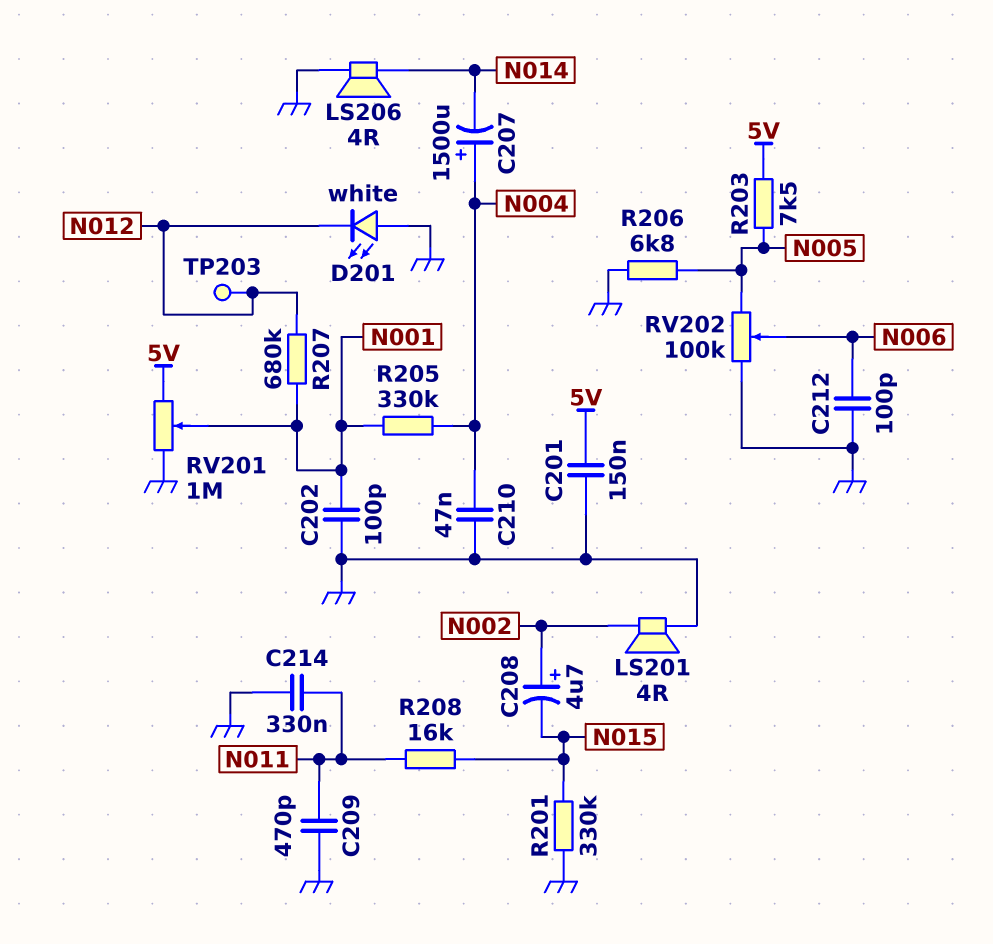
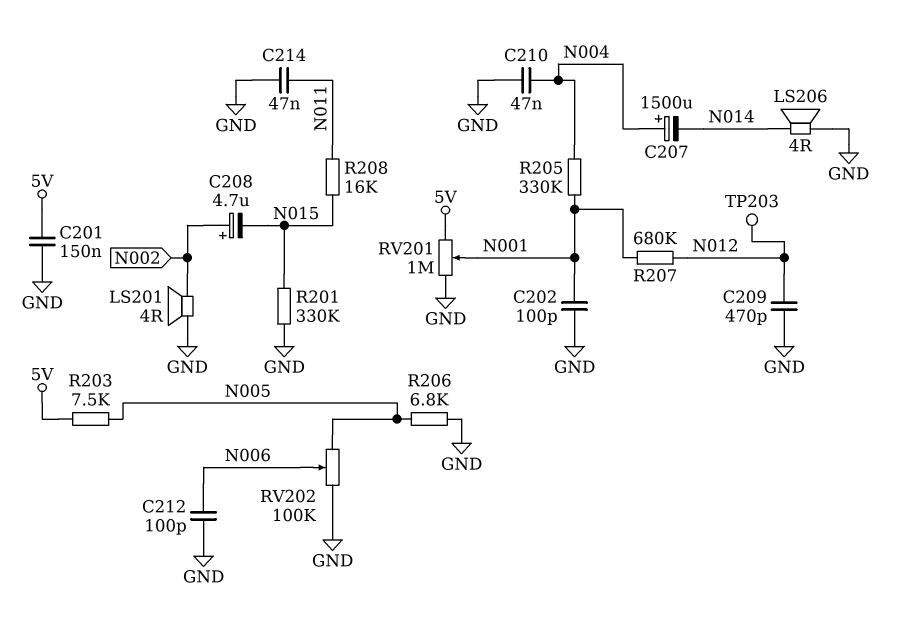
C209: 470pF (GND, N011) -> 470pF (GND, N012)
C214: 330nF (GND, N011) -> 47nF (GND, N011)
D201: LED white (A GND, K N012) -> none

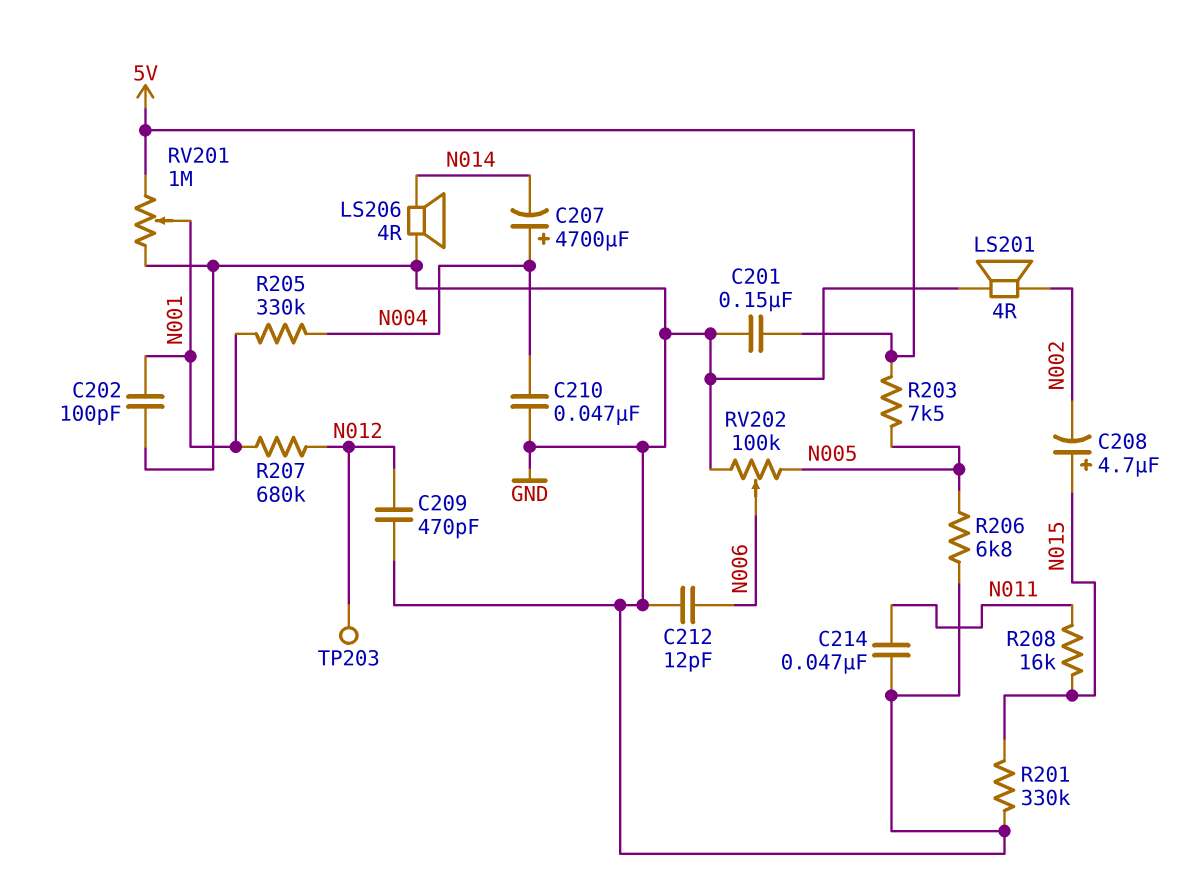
C207: 1500uF (plus N004, minus N014) -> 4700uF (plus N004, minus N014)
C208: 4.7uF (plus N002, minus N015) -> 4.7uF (plus N015, minus N002)
C212: 100pF (GND, N006) -> 12pF (GND, N006)

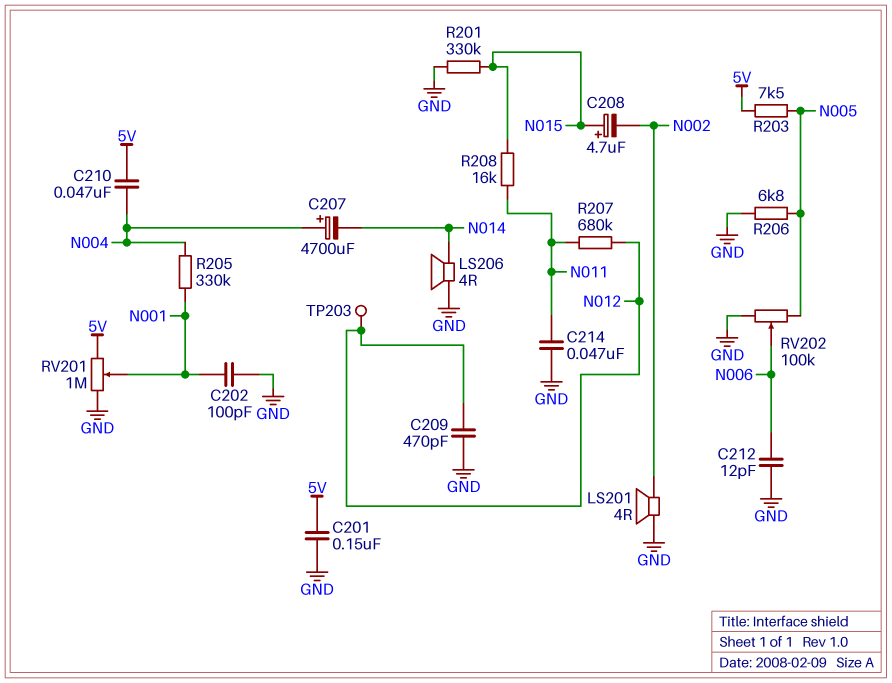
C210: 47nF (GND, N004) -> 47nF (5V, N004)
R207: 680k (N001, N012) -> 680k (N011, N012)

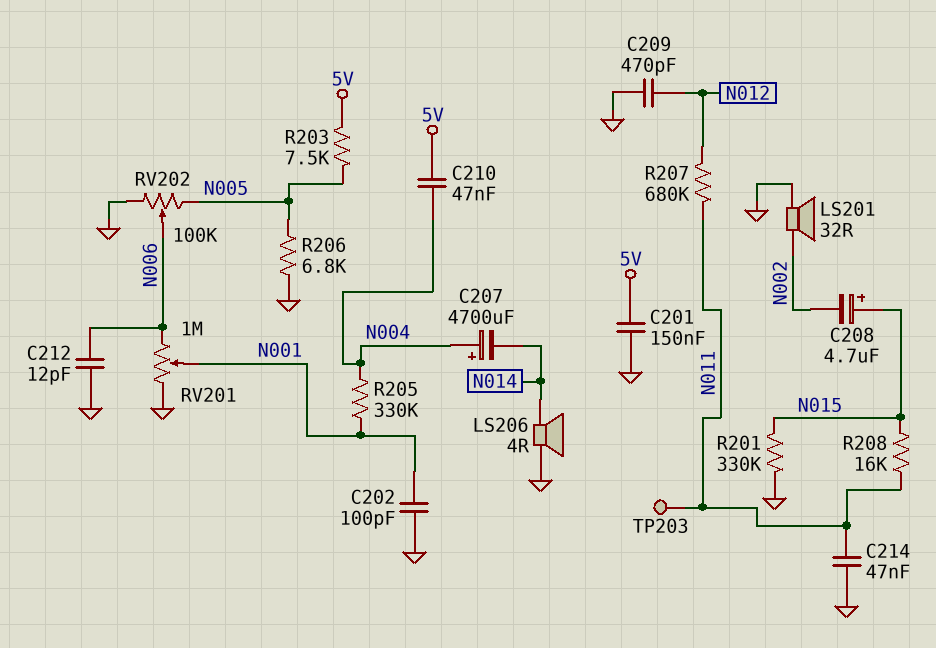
LS201: speaker 4R (GND, N002) -> speaker 32R (GND, N002)
RV201: 1M (5V, GND, wiper N001) -> 1M (GND, N006, wiper N001)
TP203: test point (N012) -> test point (N011)

